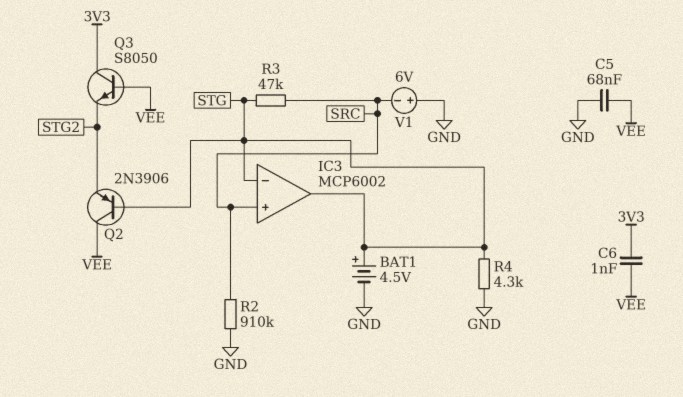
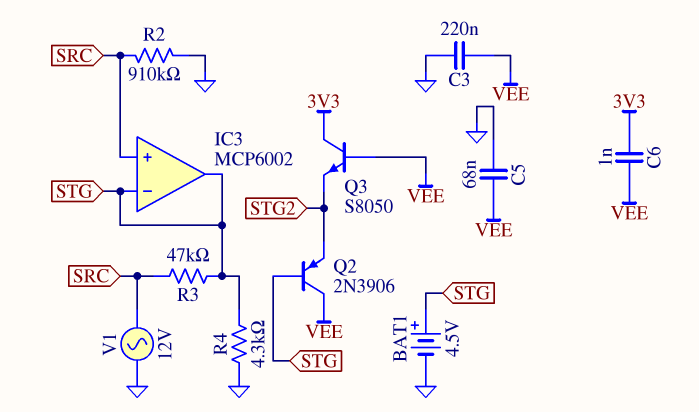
C3: none -> 220nF (GND, VEE)
V1: 6V (plus GND, minus SRC) -> AC 12V (GND, SRC)

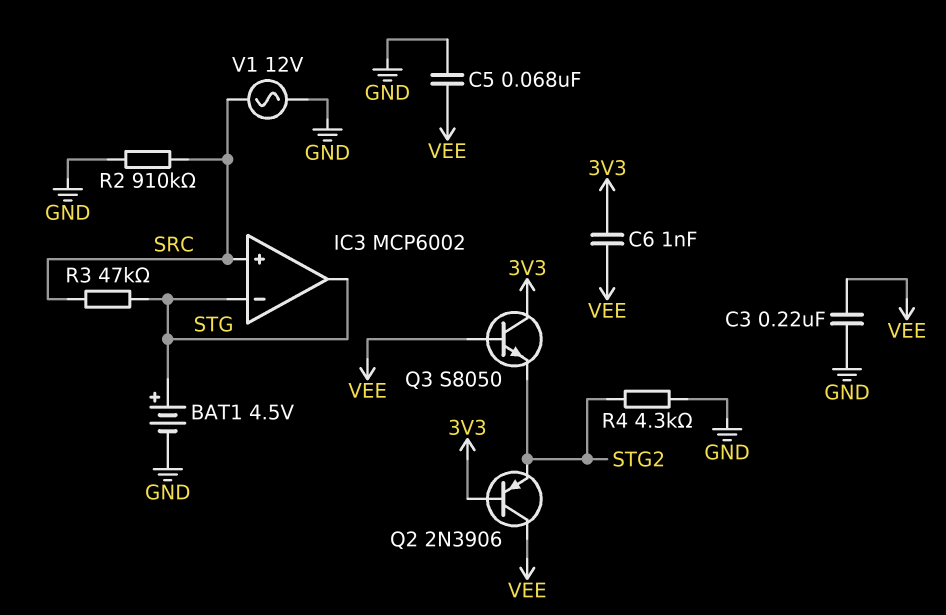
Q2: PNP 2N3906 (B STG, C VEE, E STG2) -> PNP 2N3906 (B 3V3, C VEE, E STG2)
R4: 4.3k (GND, STG) -> 4.3k (GND, STG2)

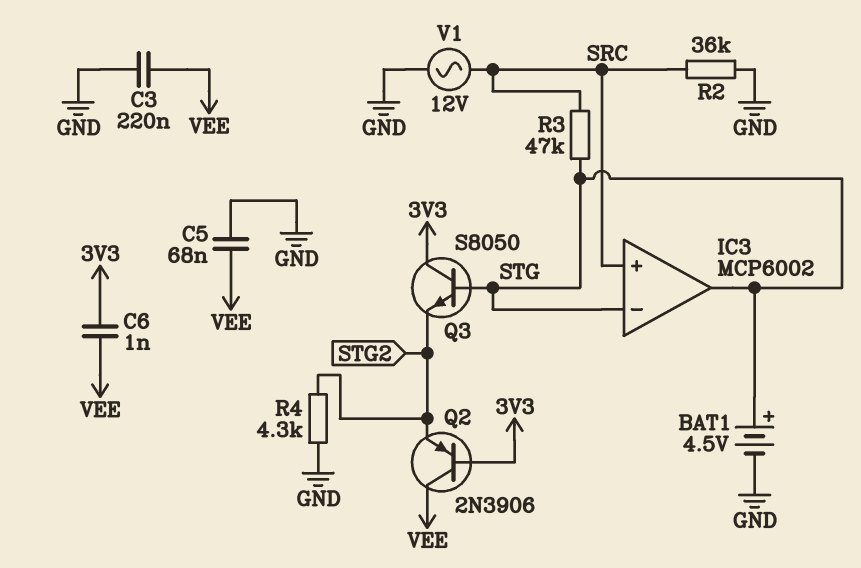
Q3: NPN S8050 (B VEE, C 3V3, E STG2) -> NPN S8050 (B STG, C 3V3, E STG2)
R2: 910k (GND, SRC) -> 36k (GND, SRC)

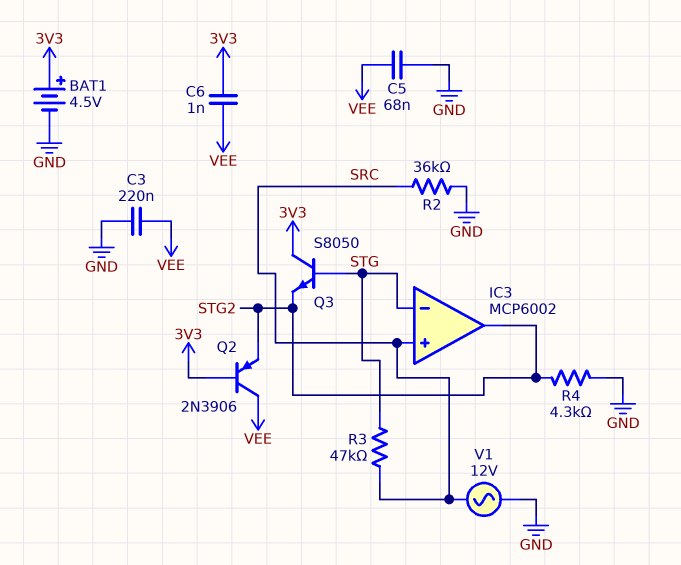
BAT1: 4.5V (plus STG, minus GND) -> 4.5V (plus 3V3, minus GND)
IC3 pin out: STG -> STG2

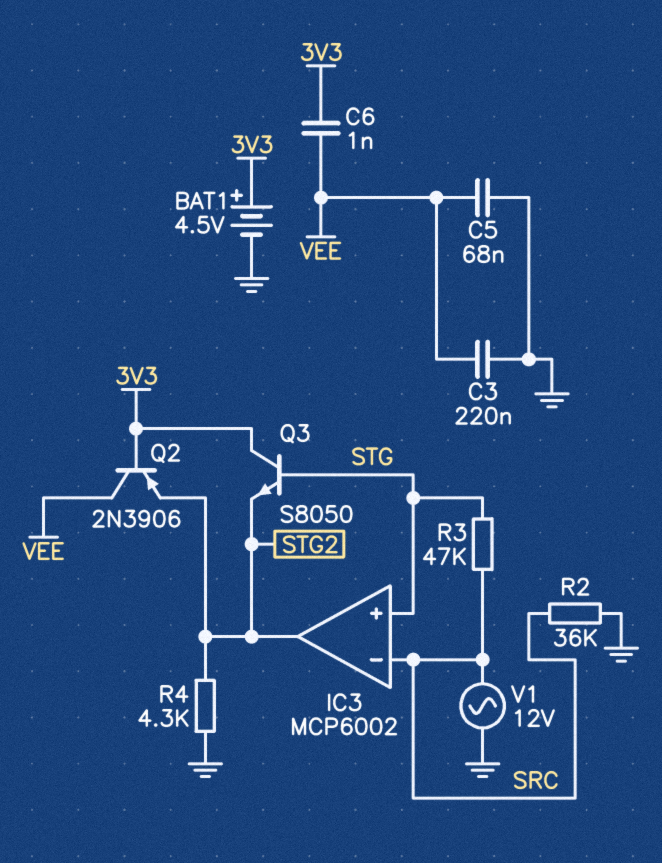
IC3 pin in+: SRC -> STG
IC3 pin in-: STG -> SRC

